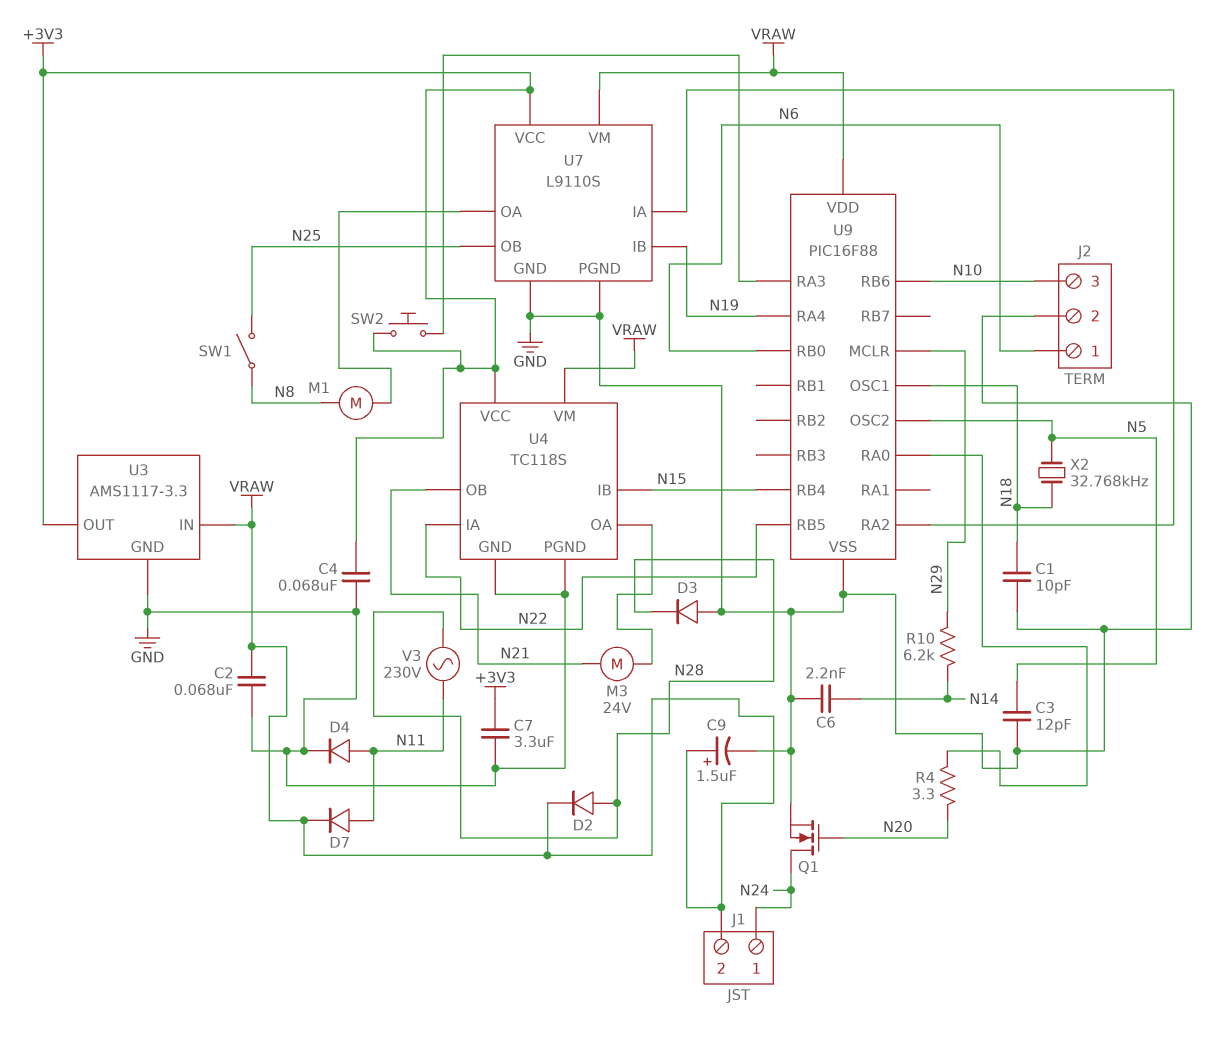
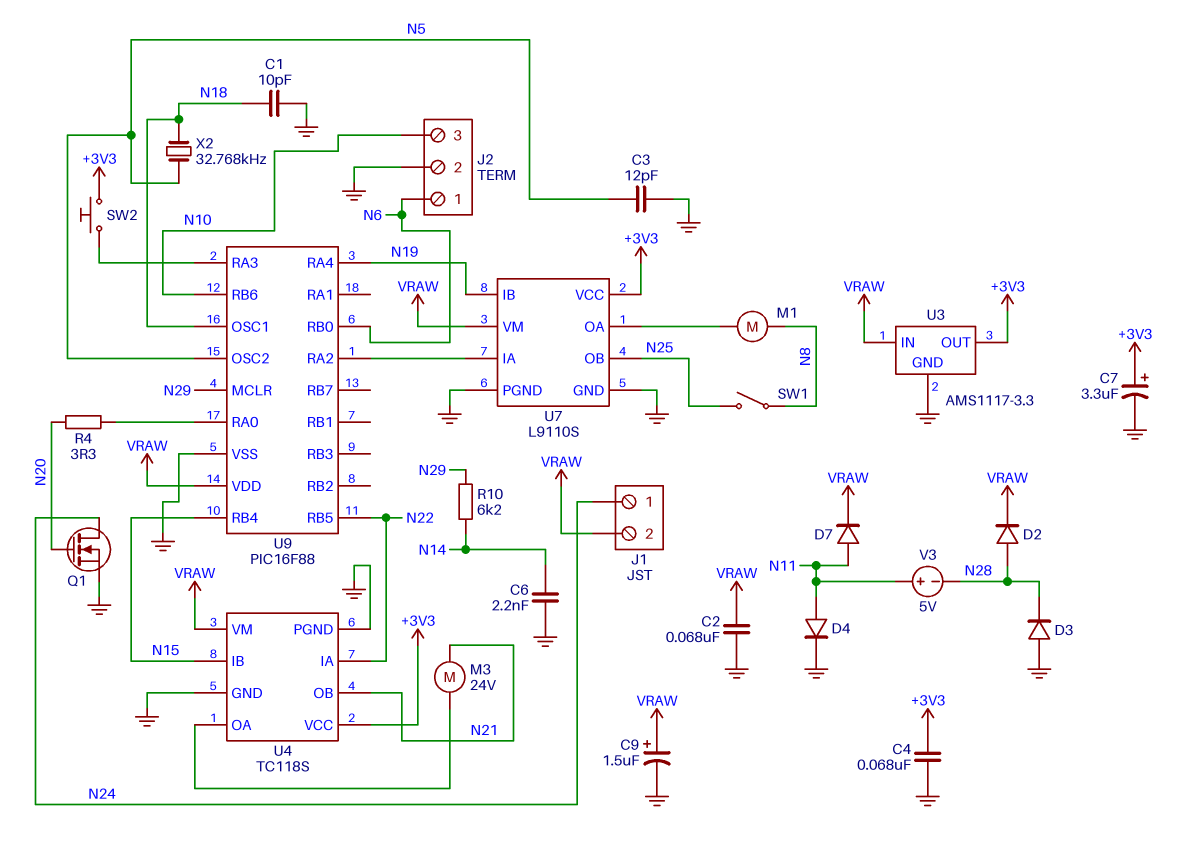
C7: 3.3uF (+3V3, GND) -> 3.3uF (plus +3V3, minus GND)
V3: AC 230V (N11, N28) -> 5V (plus N11, minus N28)

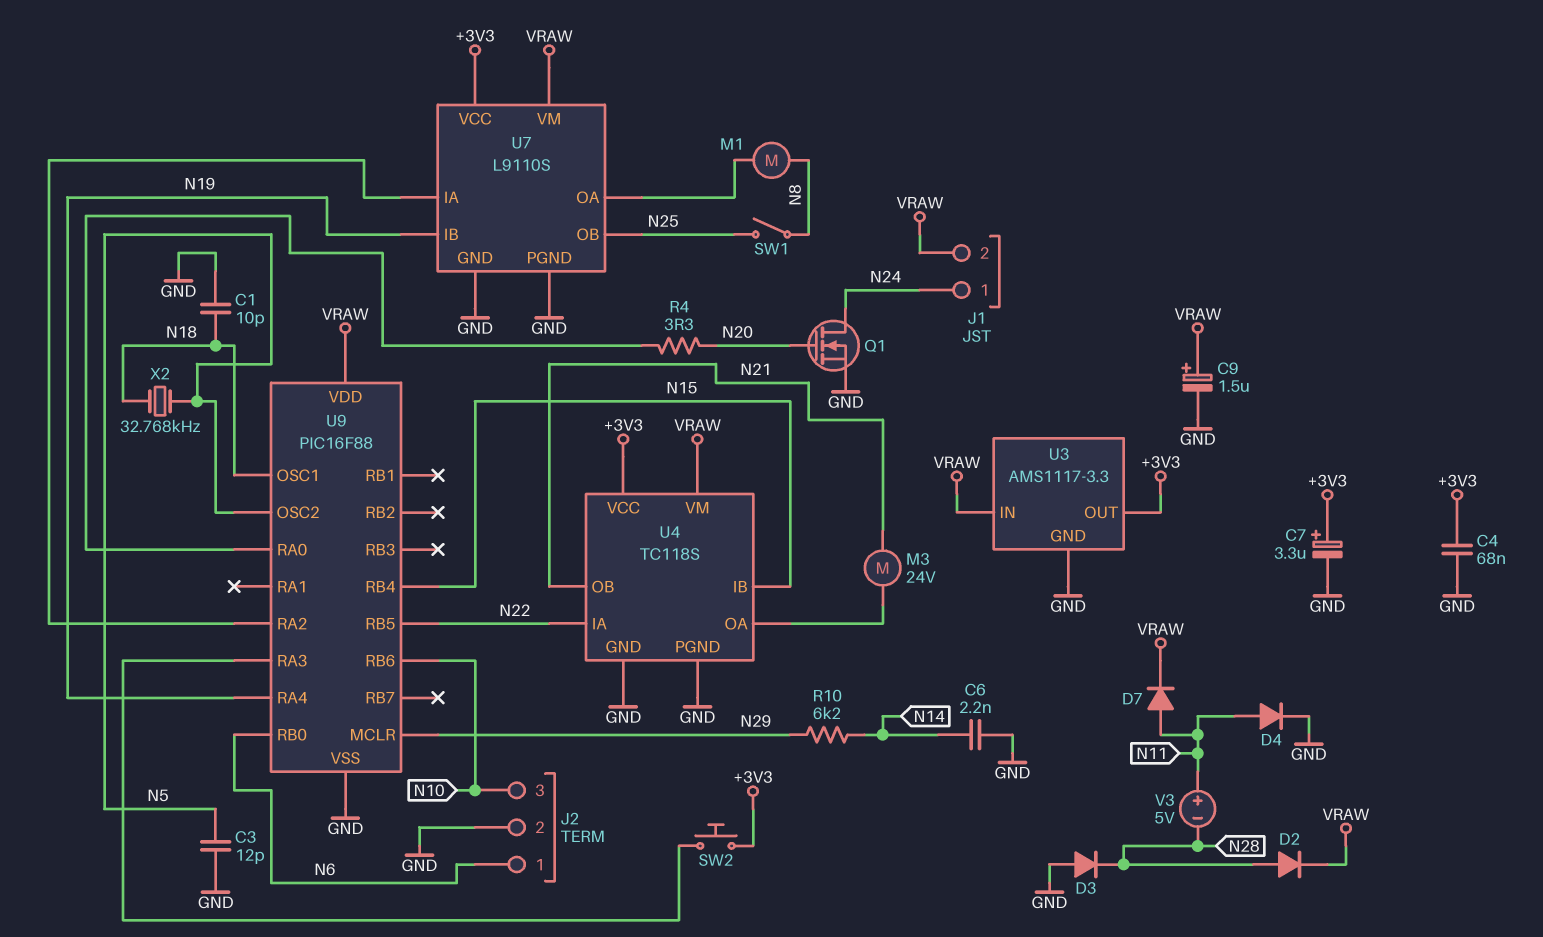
C2: 68nF (GND, VRAW) -> none

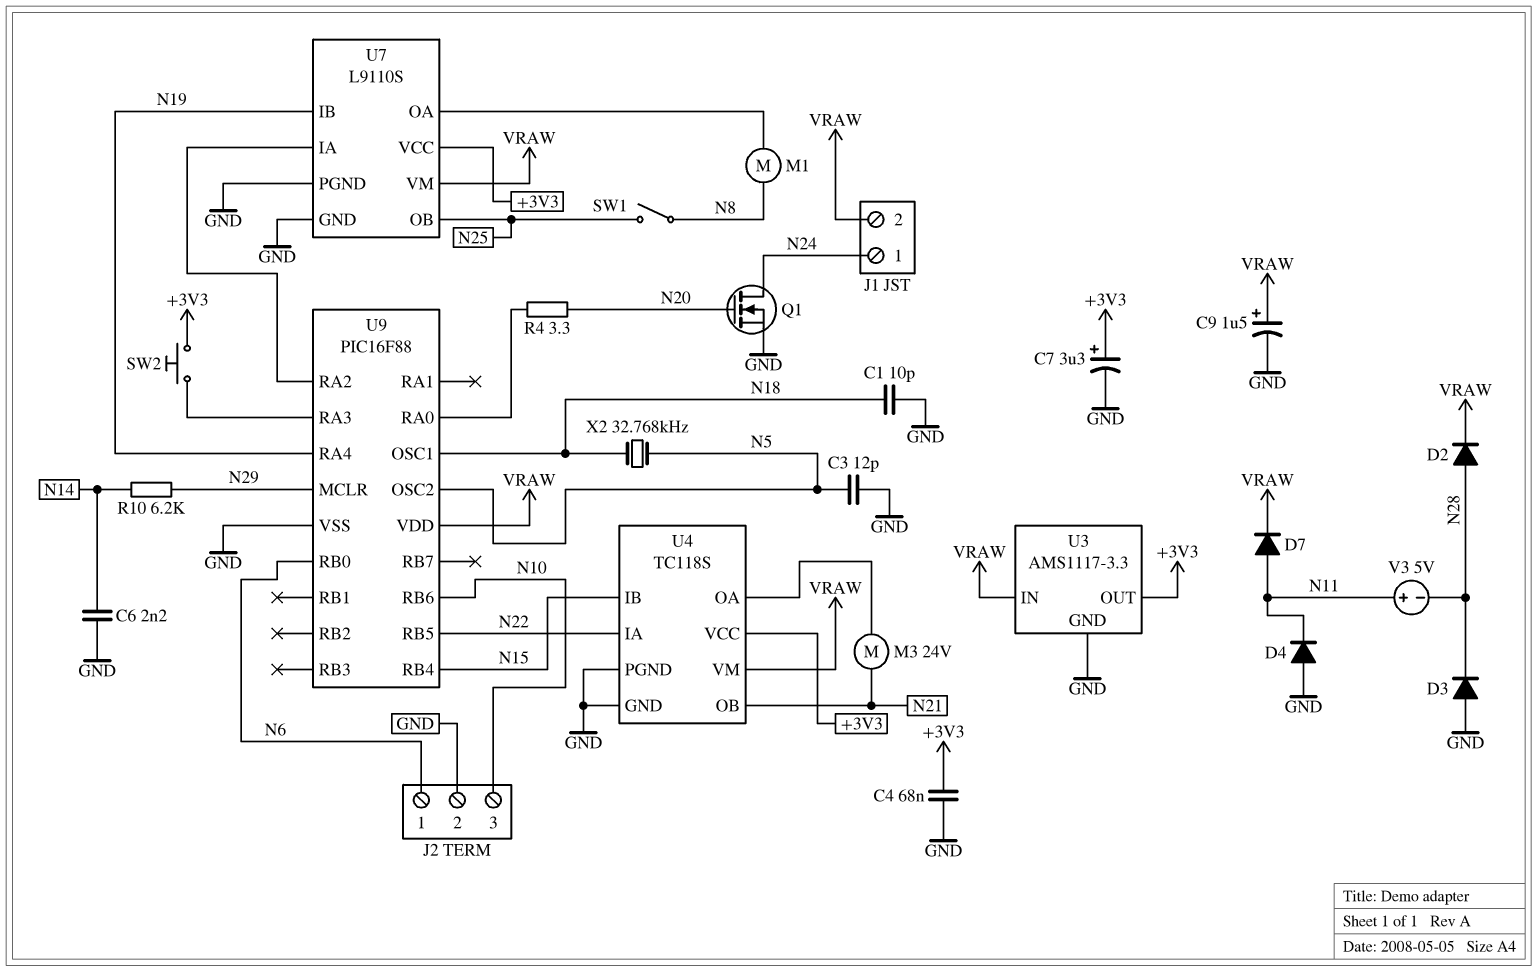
D4: diode (A N11, K GND) -> diode (A GND, K N11)

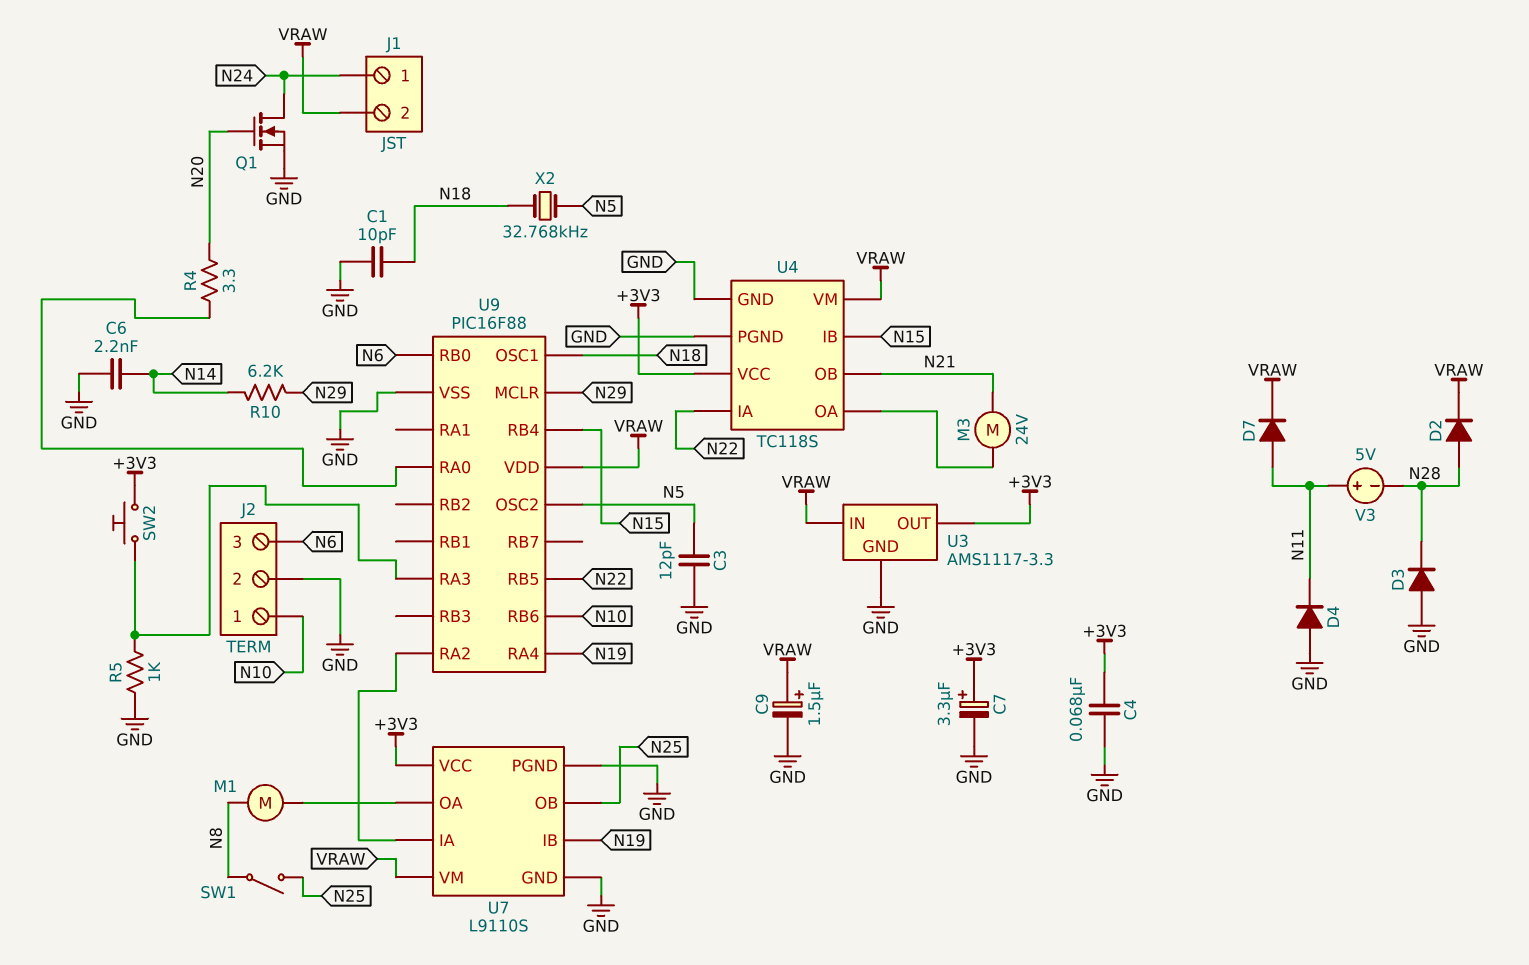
J2 pin 1: N6 -> N10
J2 pin 3: N10 -> N6
R5: none -> 1k (GND, U9/RA3)

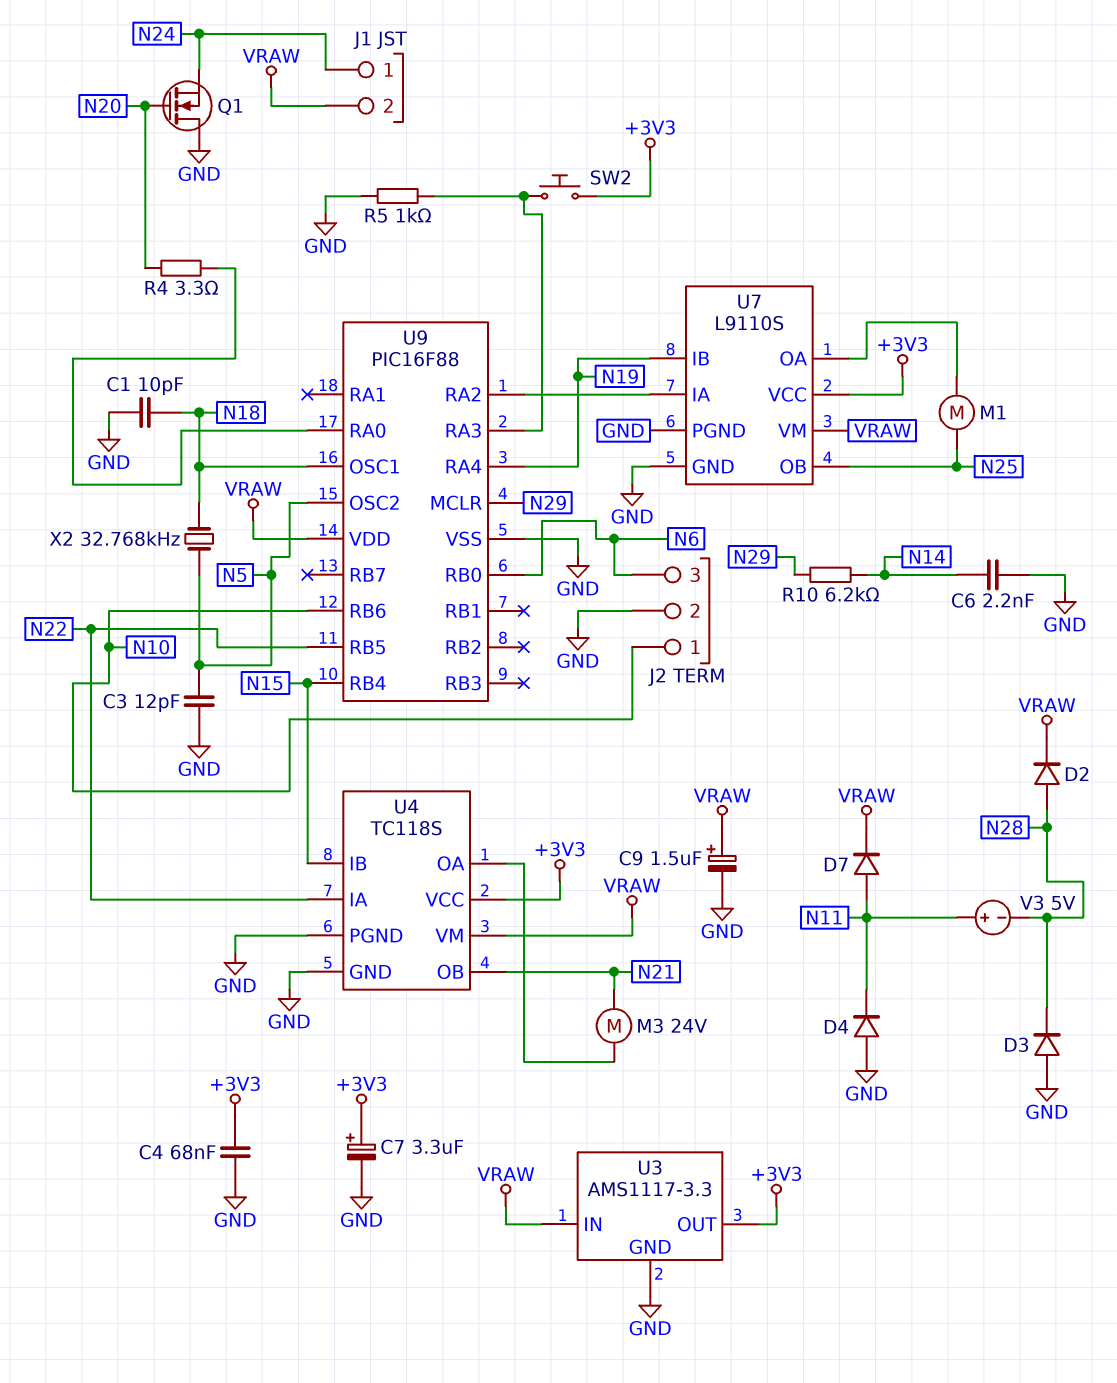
M1: motor (N8, U7/OA) -> motor (N25, U7/OA)
Q1: NMOS (G N20, D N24, S GND) -> NMOS (G N20, D GND, S N24)
SW1: switch (N8, N25) -> none

